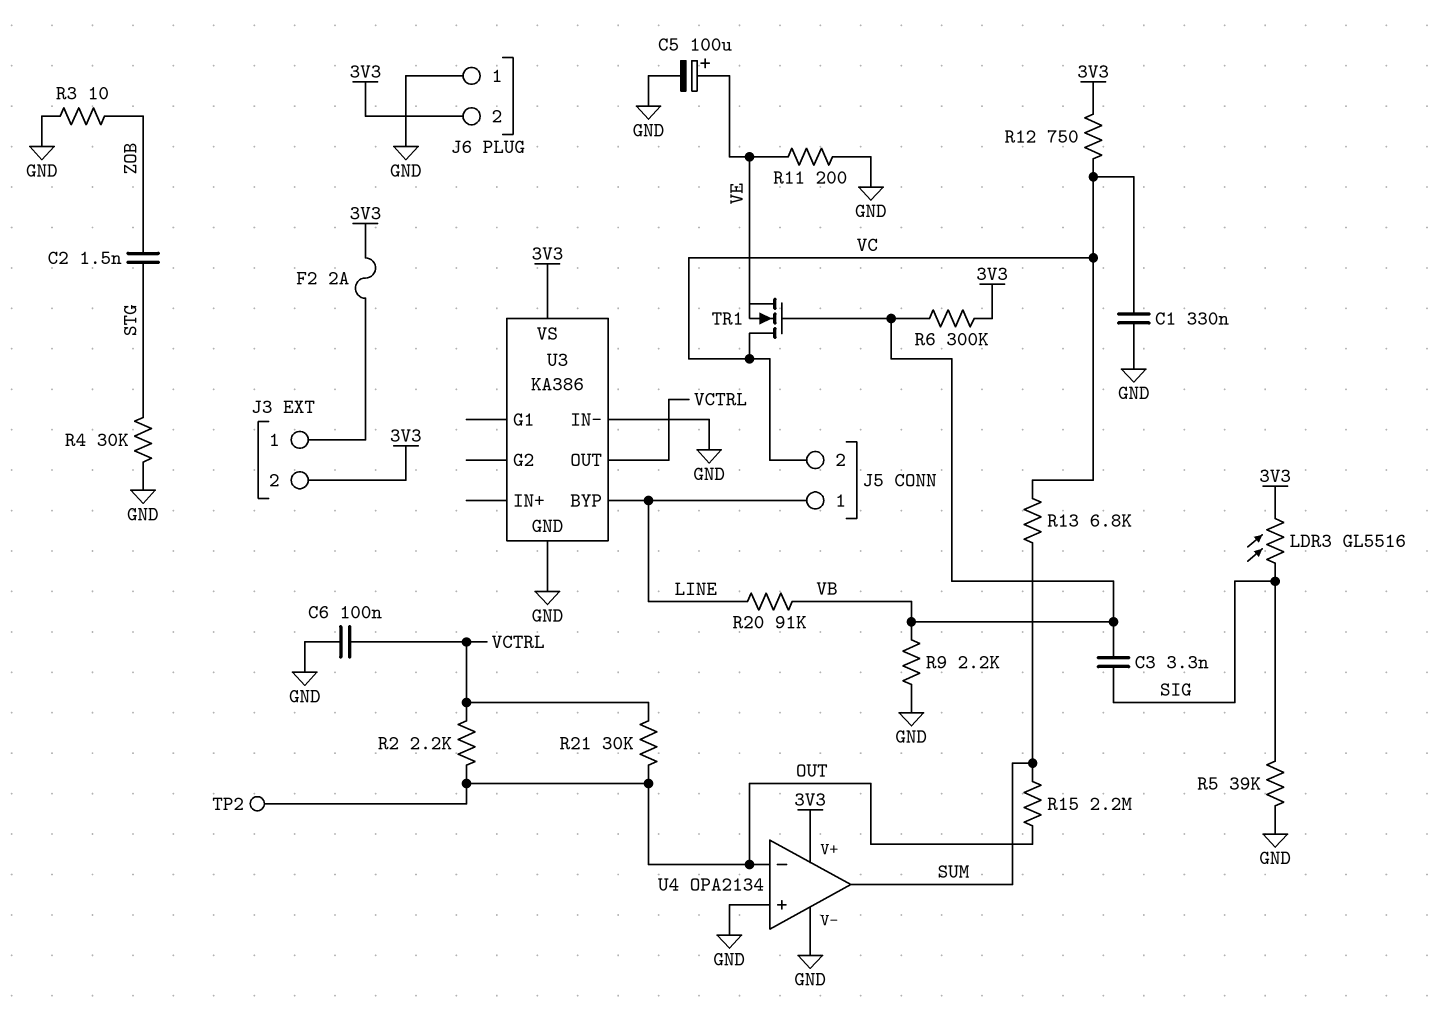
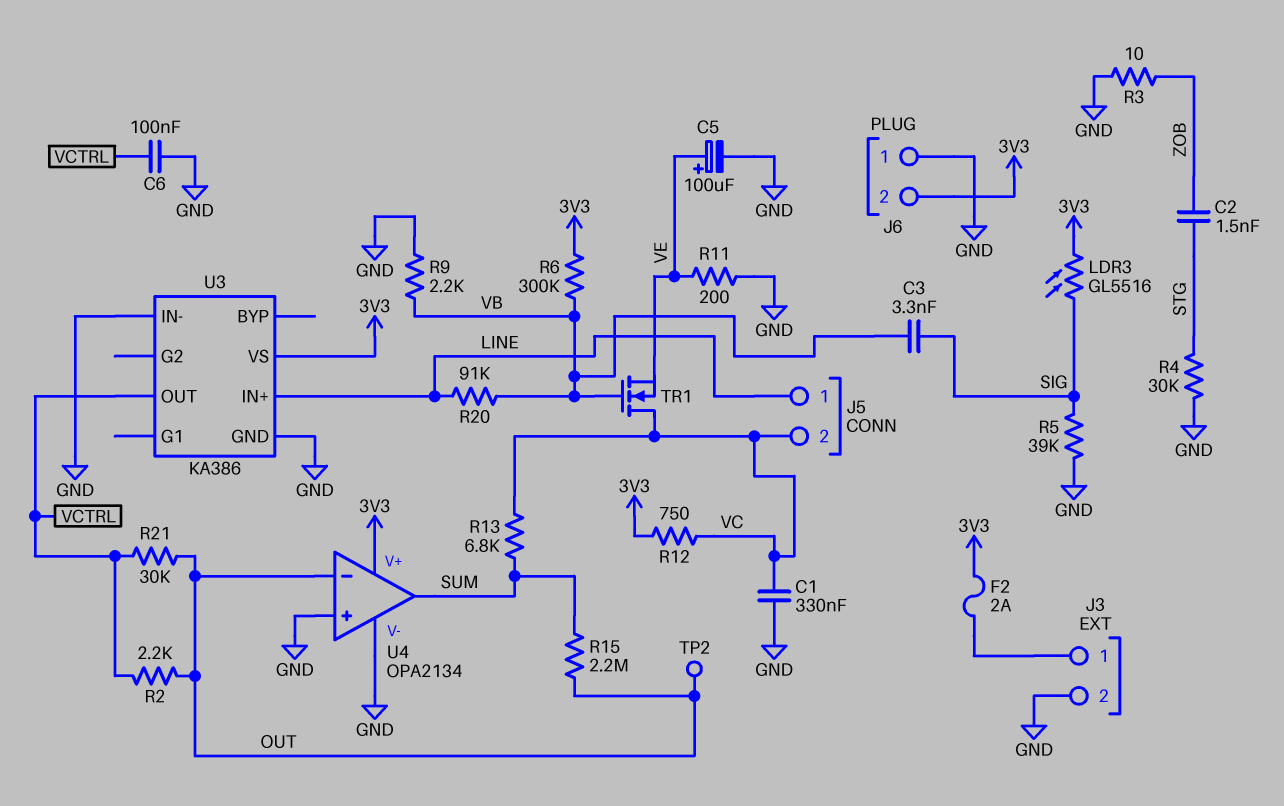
J3 pin 2: 3V3 -> GND
U3 pin BYP: LINE -> none
U3 pin IN+: none -> LINE

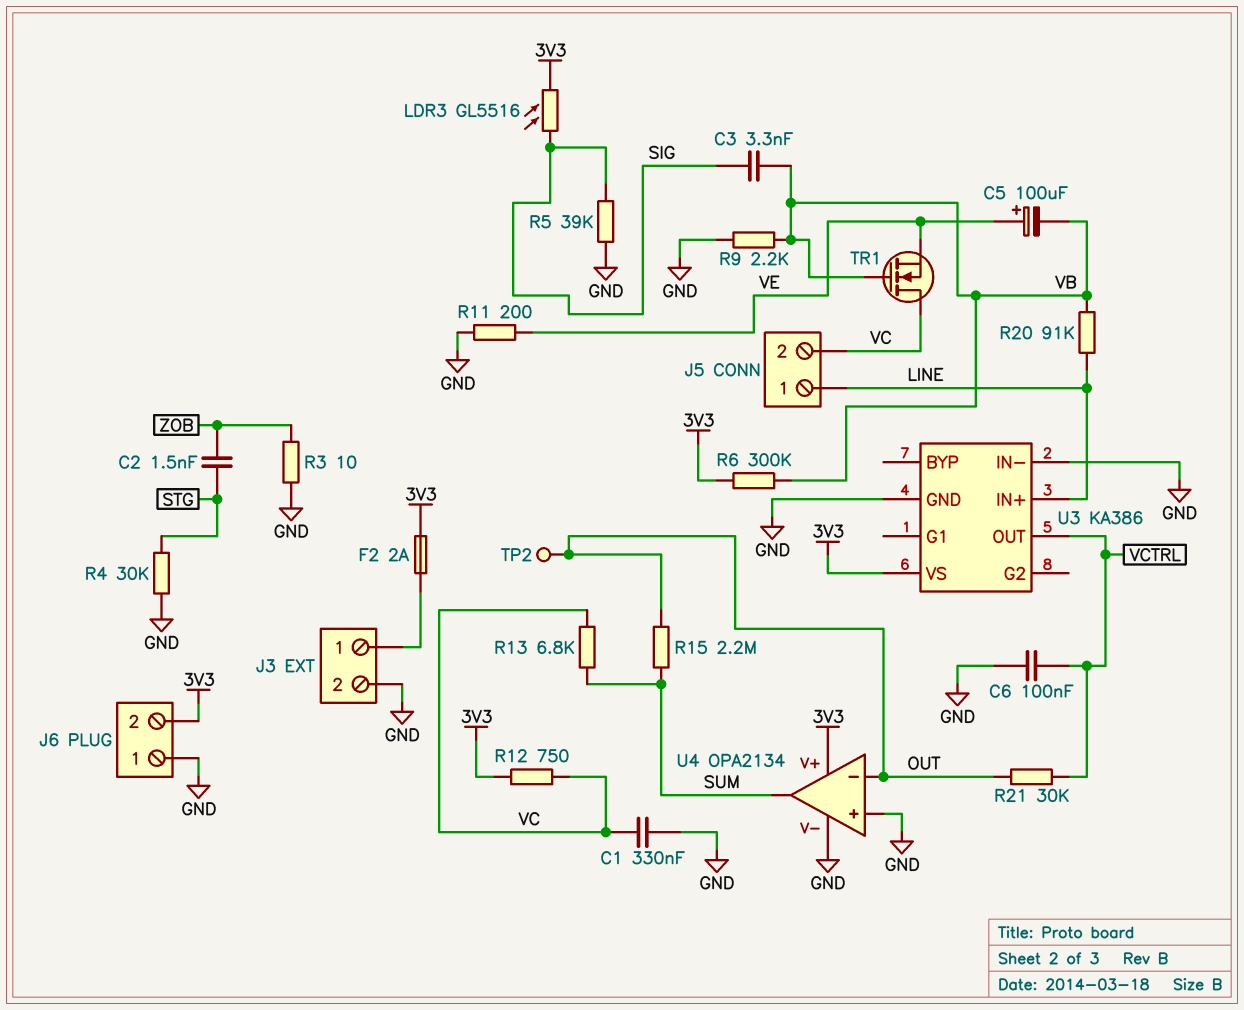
C5: 100uF (plus VE, minus GND) -> 100uF (plus VE, minus VB)
R2: 2.2k (OUT, VCTRL) -> none

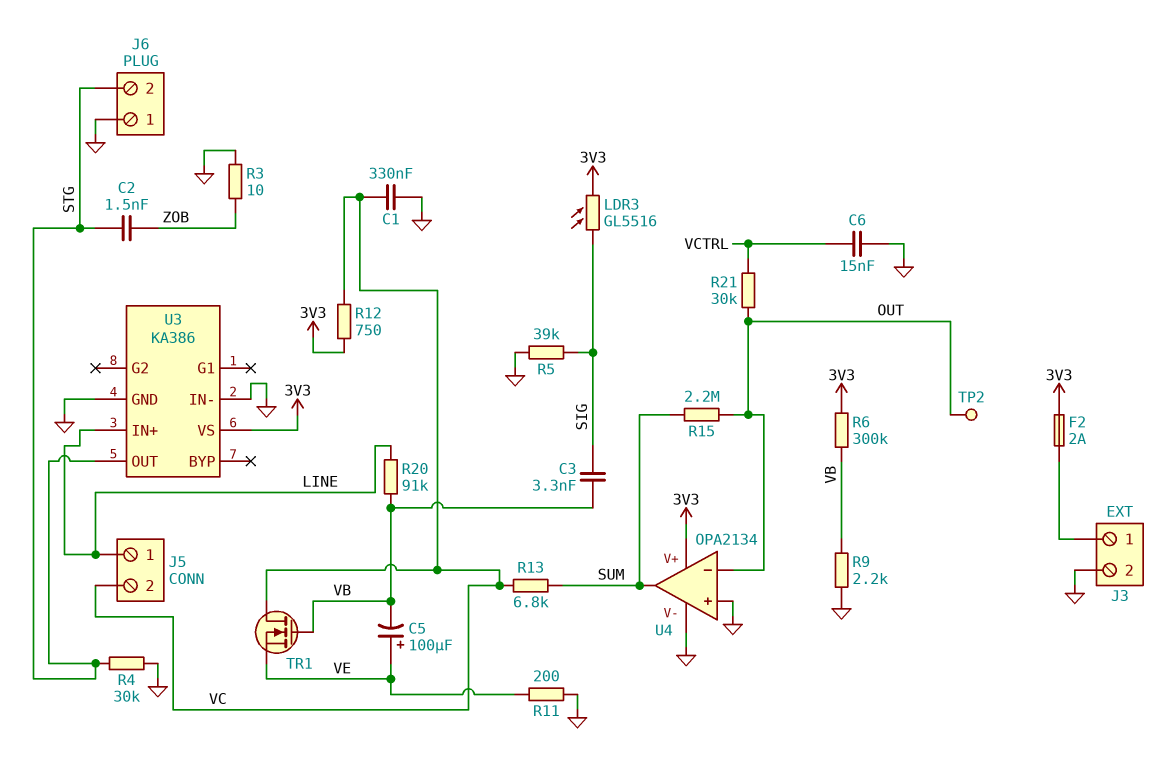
C6: 100nF (GND, VCTRL) -> 15nF (GND, VCTRL)
J6 pin 2: 3V3 -> STG
U3 pin OUT: VCTRL -> STG

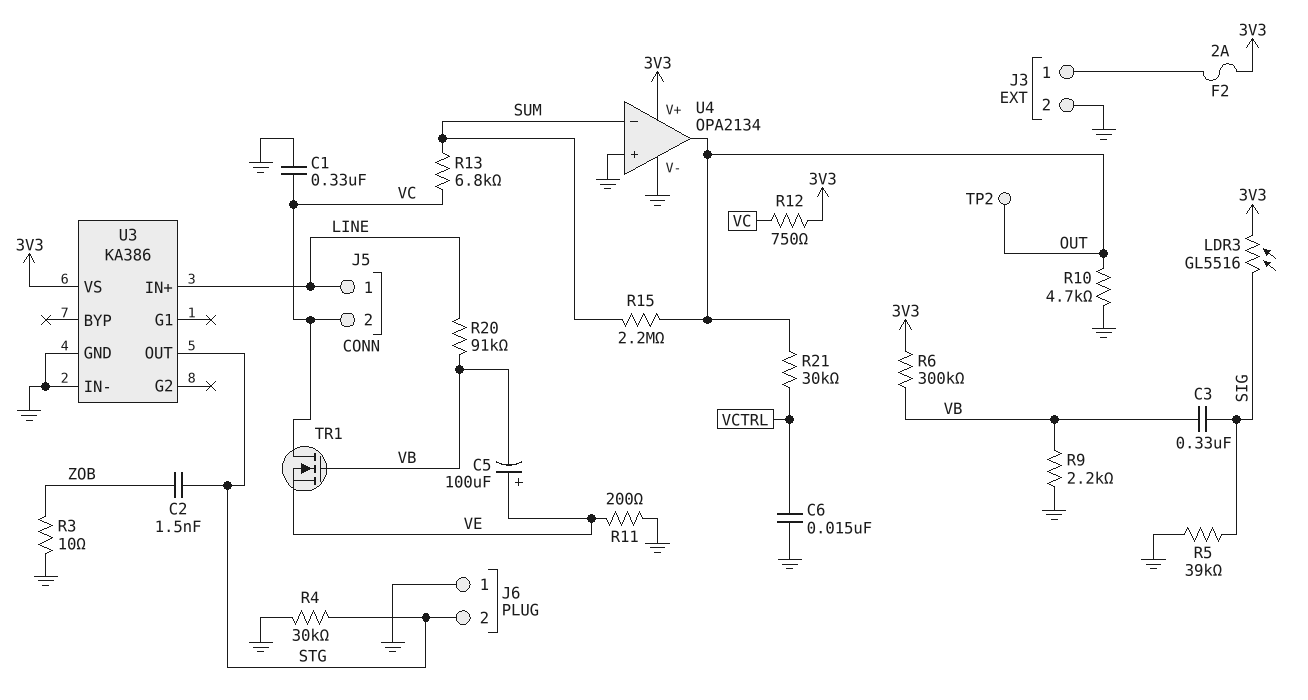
C3: 3.3nF (SIG, VB) -> 330nF (SIG, VB)
R10: none -> 4.7k (GND, OUT)
U4 pin in-: OUT -> SUM
U4 pin out: SUM -> OUT

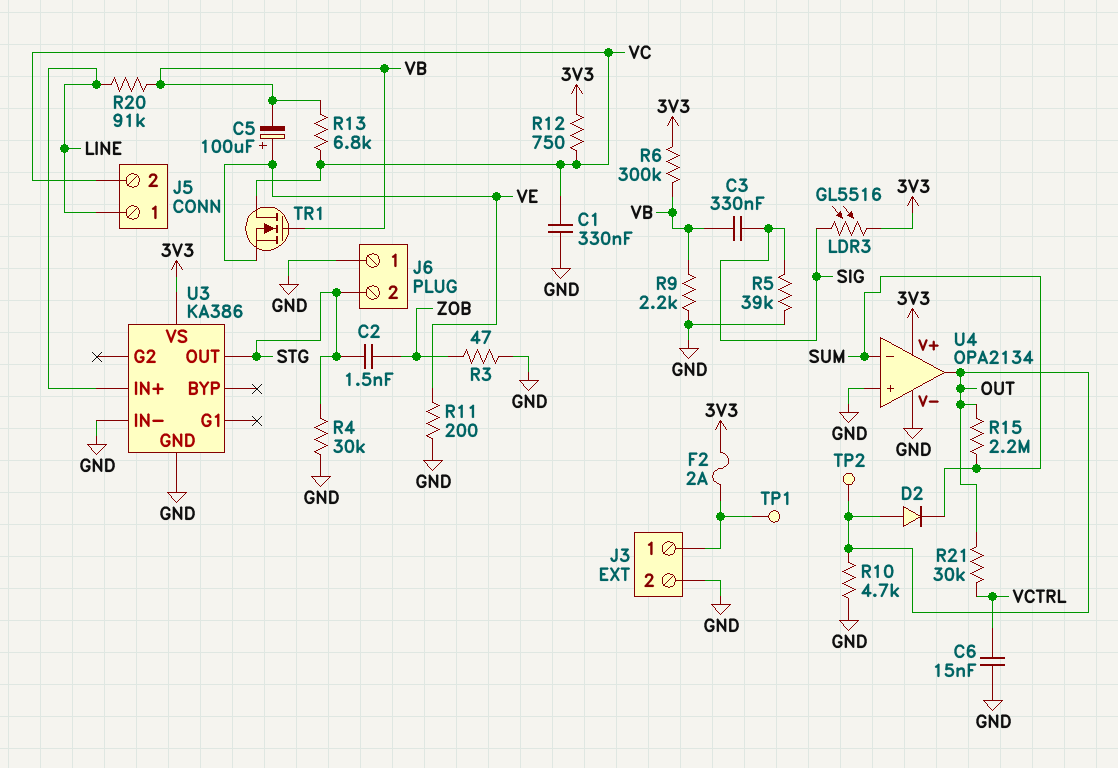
D2: none -> diode (A OUT, K SUM)
R3: 10 (GND, ZOB) -> 47 (GND, ZOB)
R13: 6.8k (SUM, VC) -> 6.8k (VB, VC)
TP1: none -> test point (J3/1)

